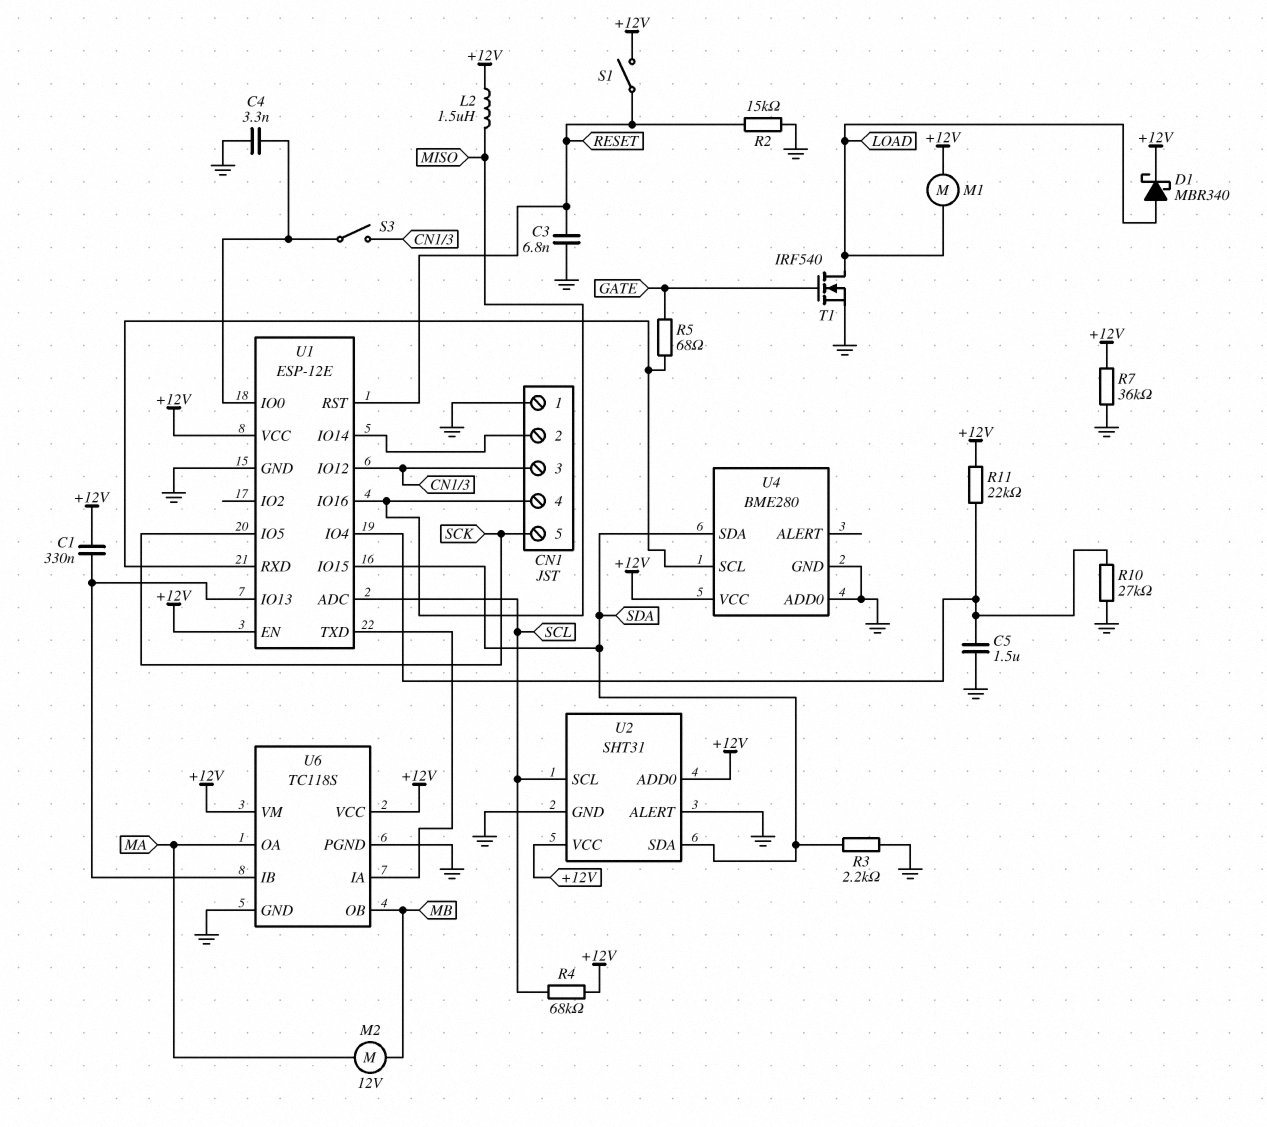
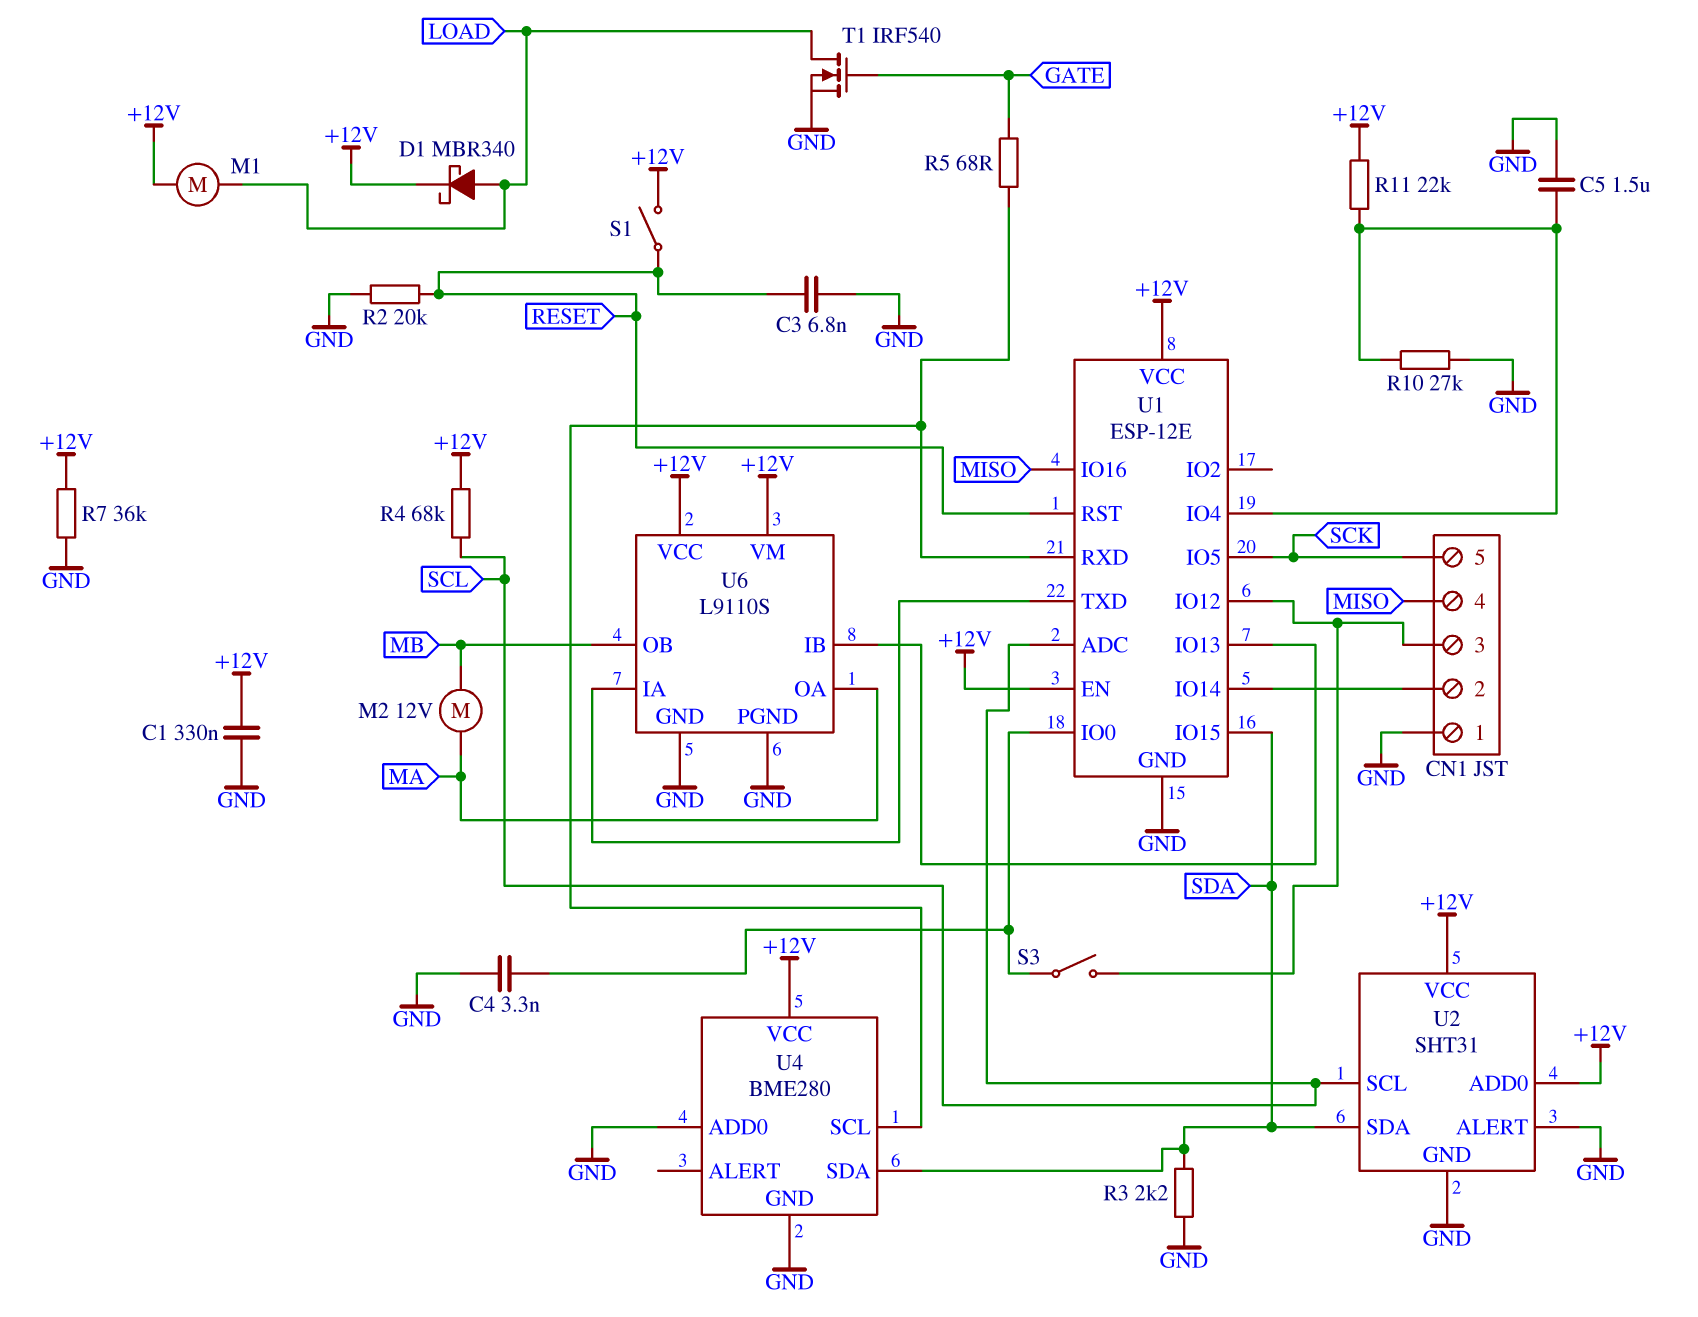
C1: 330nF (+12V, U1/IO13) -> 330nF (+12V, GND)
L2: 1.5uH (+12V, MISO) -> none
R2: 15k (GND, RESET) -> 20k (GND, RESET)
U6: TC118S -> L9110S

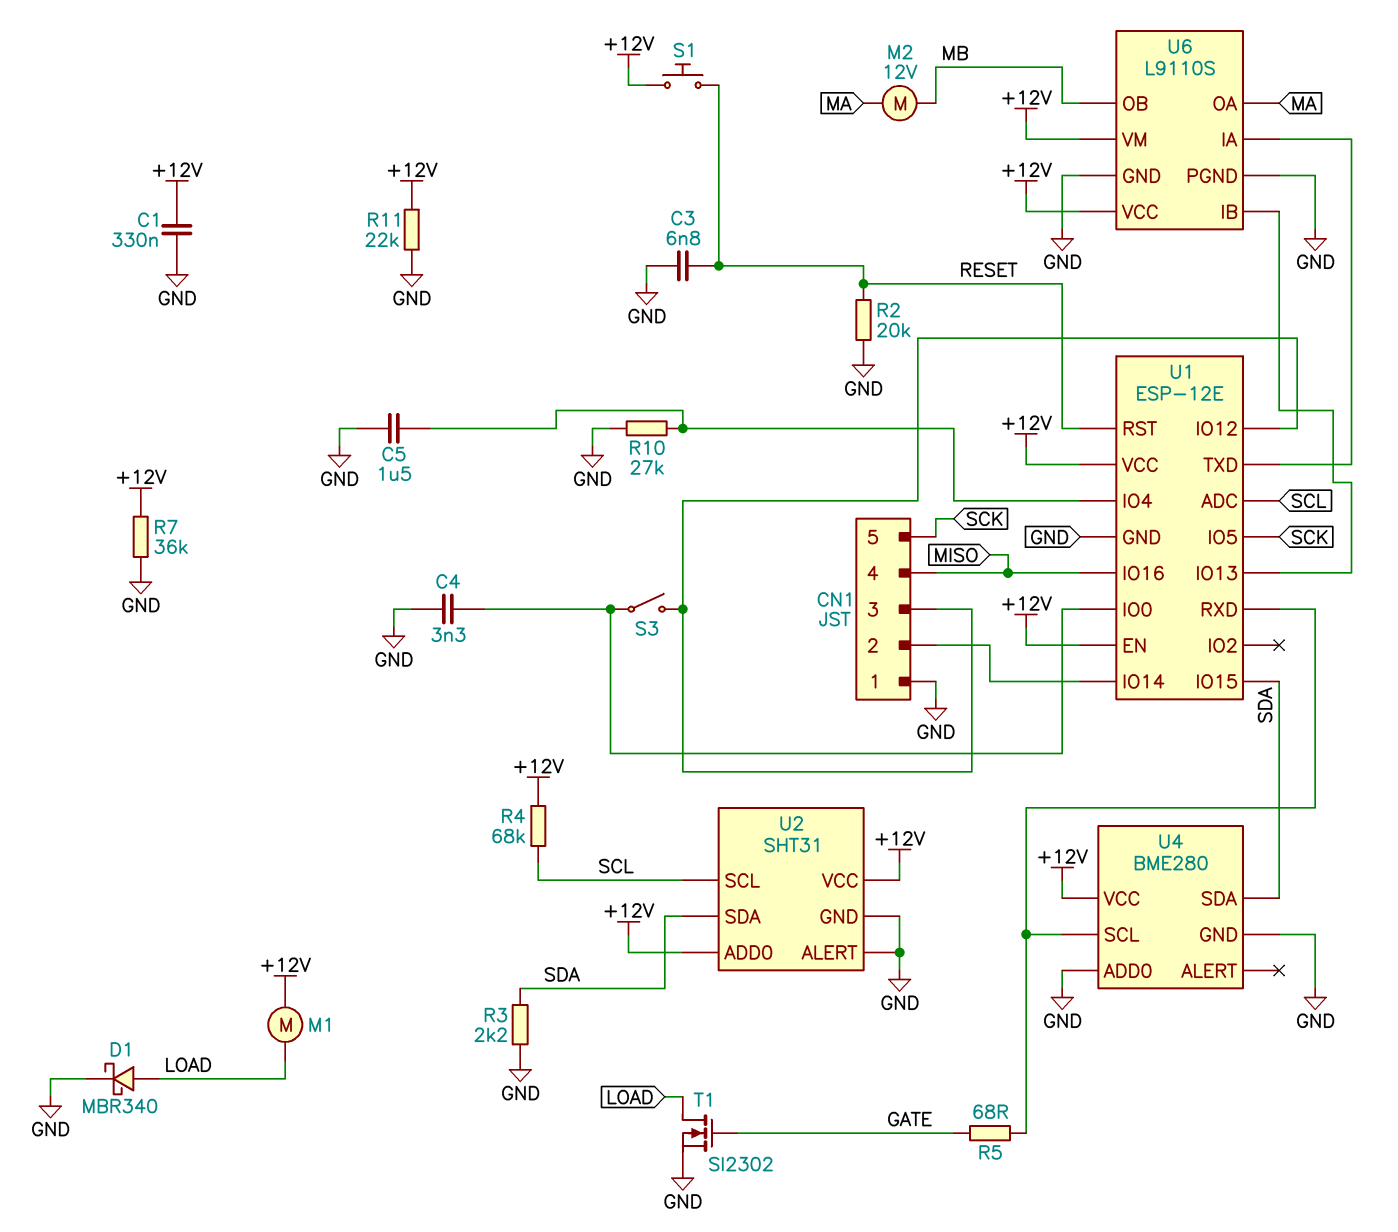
D1: schottky MBR340 (A LOAD, K +12V) -> schottky MBR340 (A LOAD, K GND)
R11: 22k (+12V, U1/IO4) -> 22k (+12V, GND)
S1: switch (+12V, RESET) -> button (+12V, RESET)
T1: NMOS IRF540 (G GATE, D LOAD, S GND) -> NMOS SI2302 (G GATE, D LOAD, S GND)

